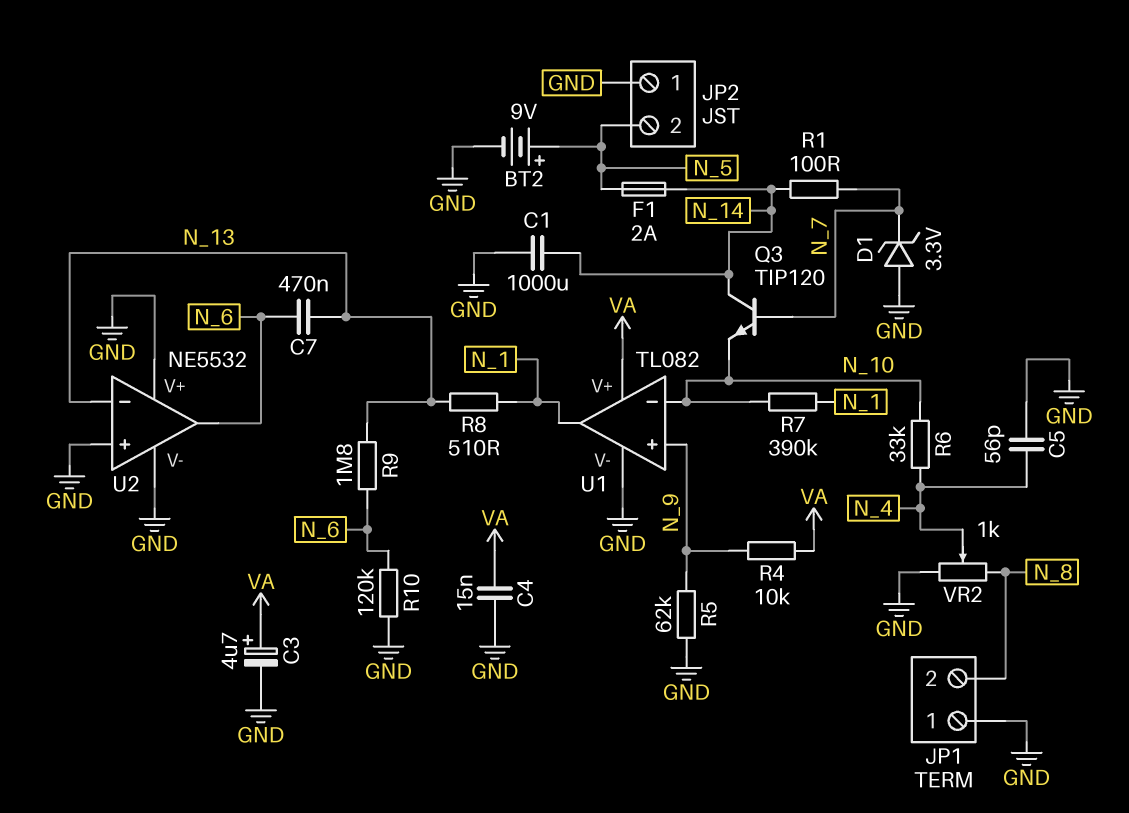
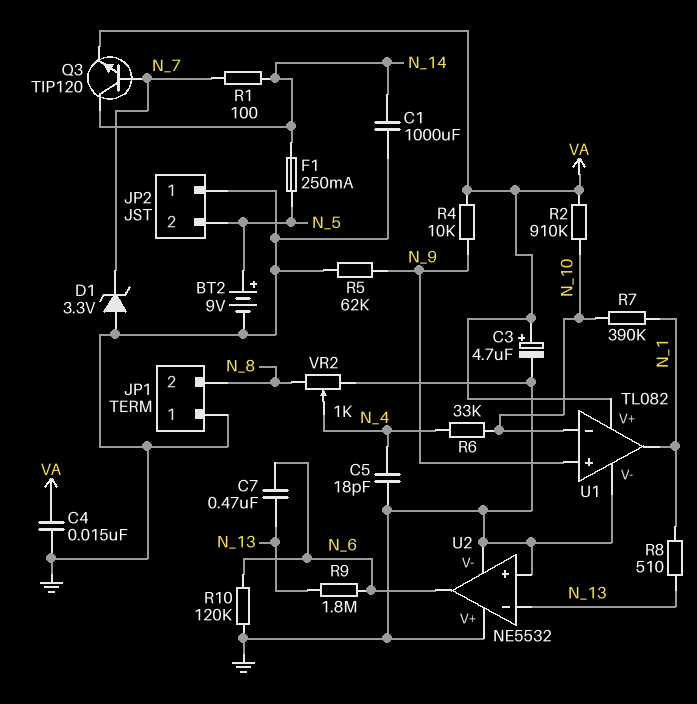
C5: 56pF (GND, N_4) -> 18pF (GND, N_4)
F1: 2A (N_5, N_14) -> 250mA (N_5, N_14)
Q3: NPN TIP120 (B N_7, C N_14, E N_10) -> NPN TIP120 (B N_7, C N_14, E VA)
R2: none -> 910k (N_10, VA)

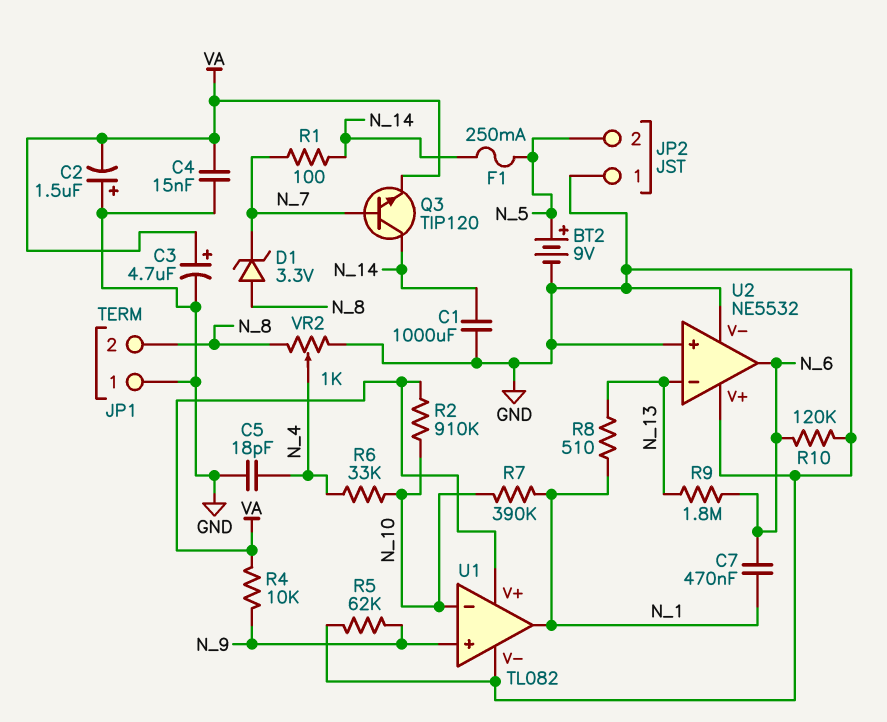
C2: none -> 1.5uF (plus GND, minus VA)
C7: 470nF (N_6, N_13) -> 470nF (N_1, N_6)
D1: zener 3.3V (A GND, K N_7) -> zener 3.3V (A N_8, K N_7)

